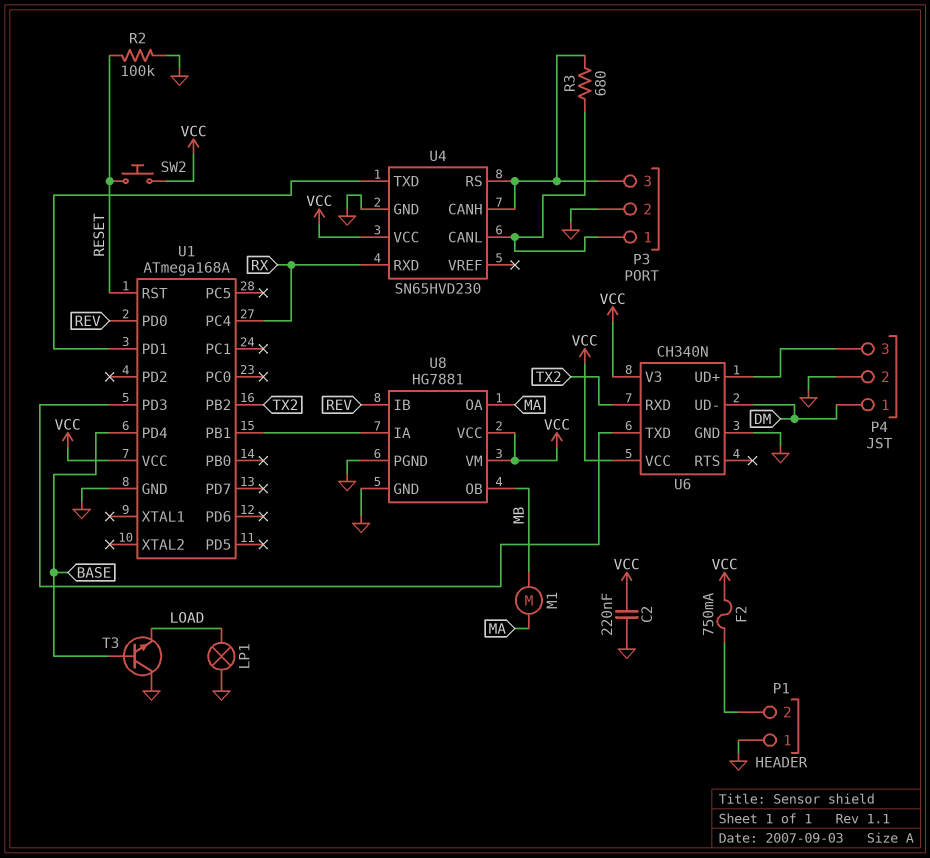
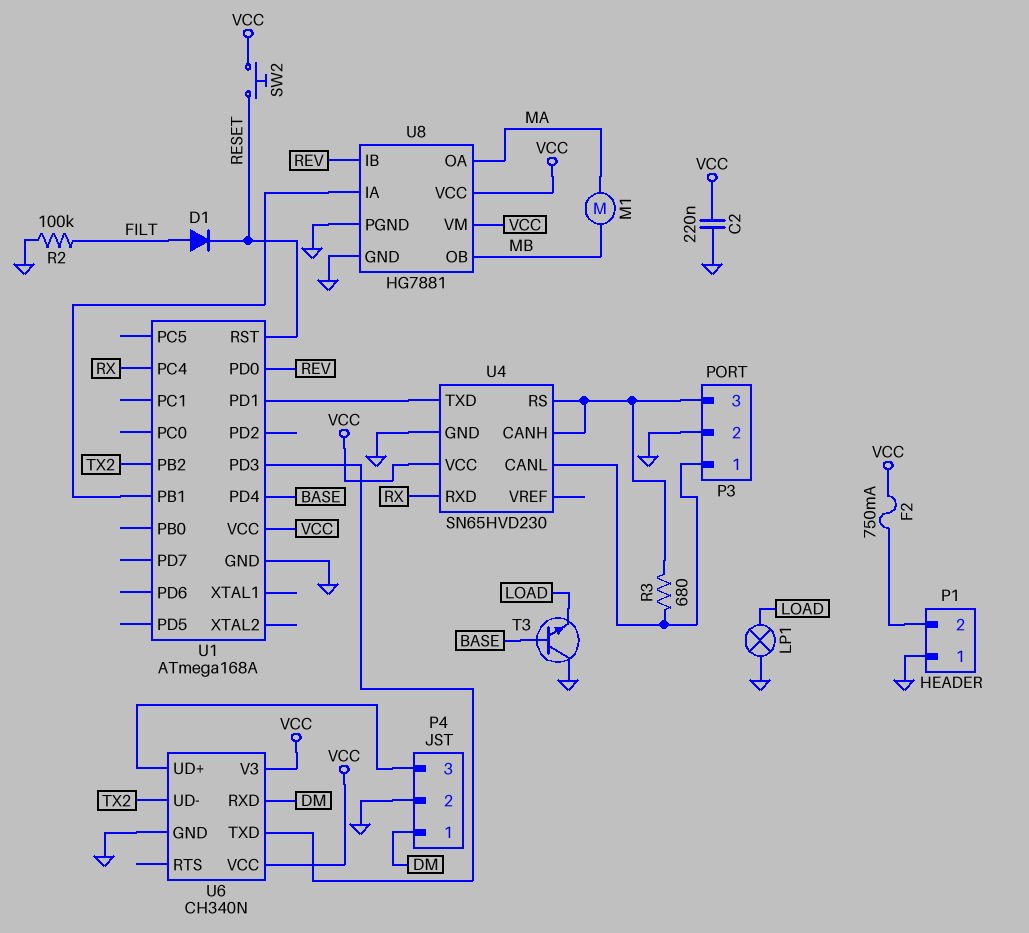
D1: none -> diode (A FILT, K RESET)
R2: 100k (GND, RESET) -> 100k (FILT, GND)
U6 pin RXD: TX2 -> DM
U6 pin UD-: DM -> TX2

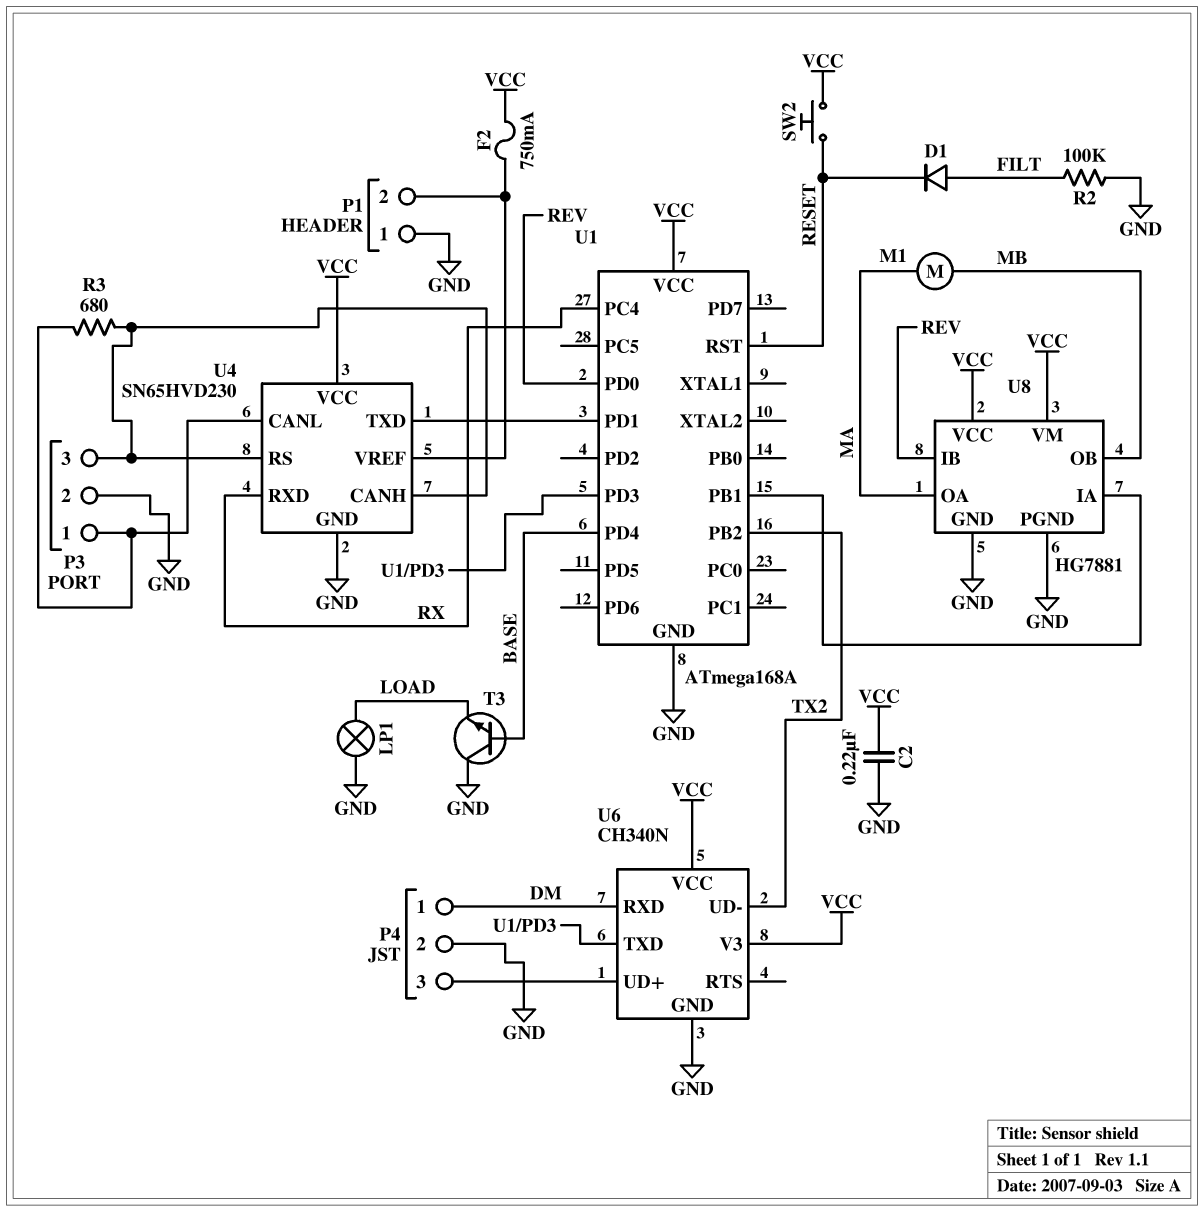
U4 pin VREF: none -> P1/2

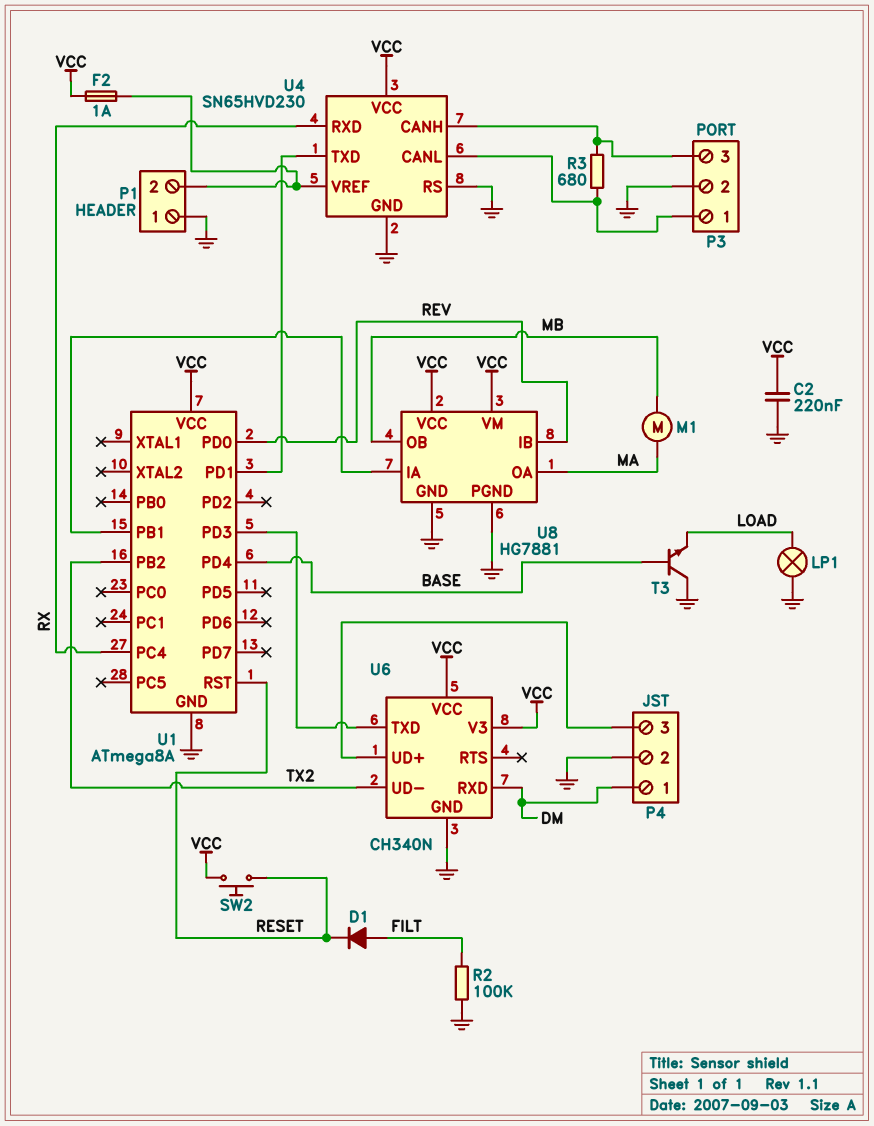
F2: 750mA (P1/2, VCC) -> 1A (P1/2, VCC)
U1: ATmega168A -> ATmega8A
U4 pin RS: P3/3 -> GND

